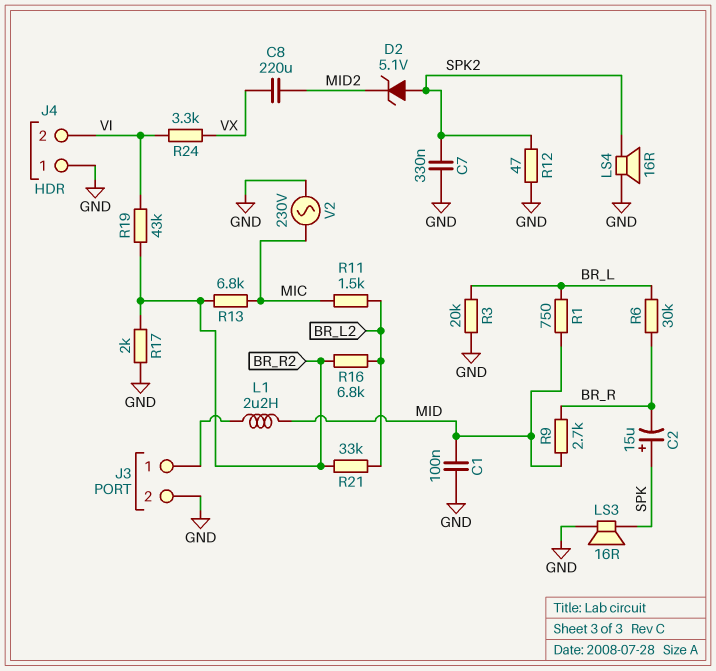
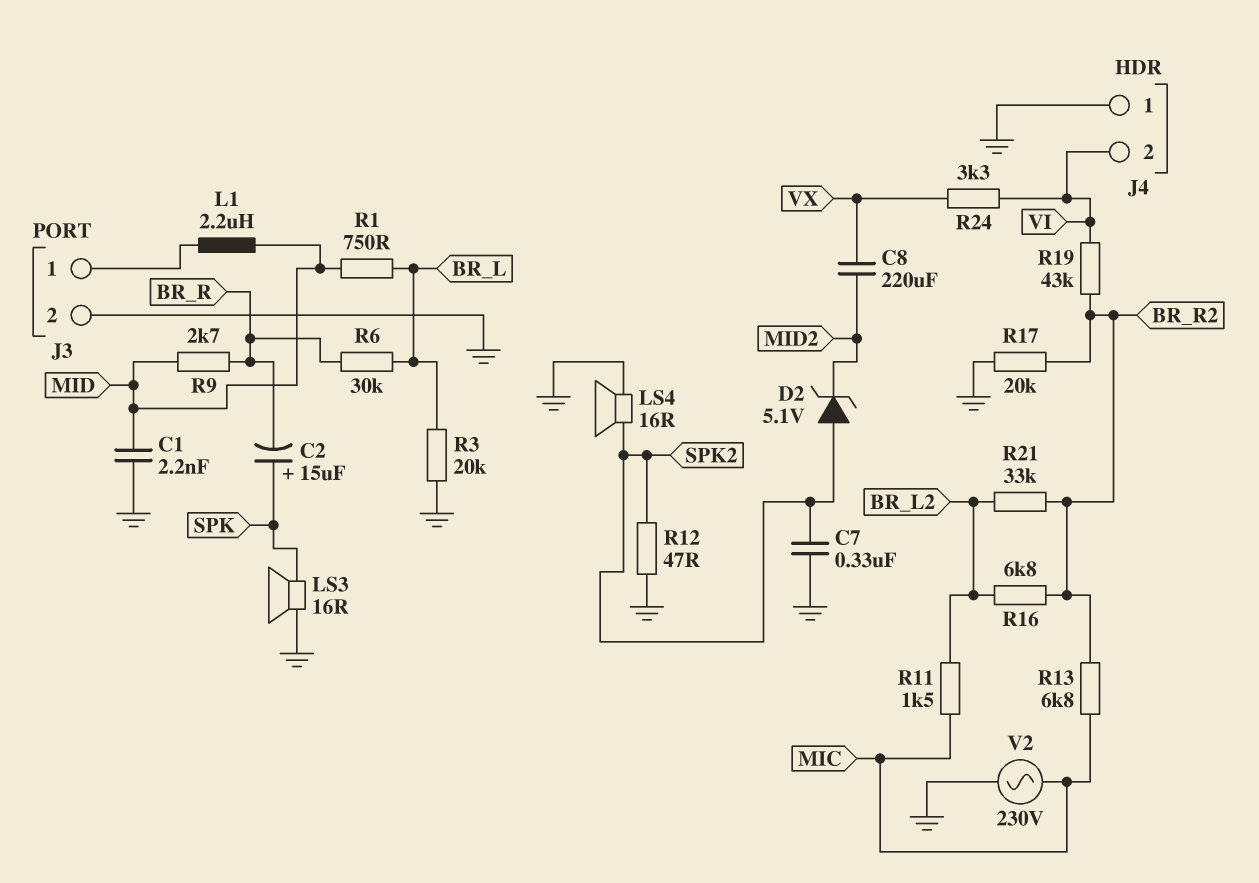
C1: 100nF (GND, MID) -> 2.2nF (GND, MID)
R17: 2k (BR_R2, GND) -> 20k (BR_R2, GND)

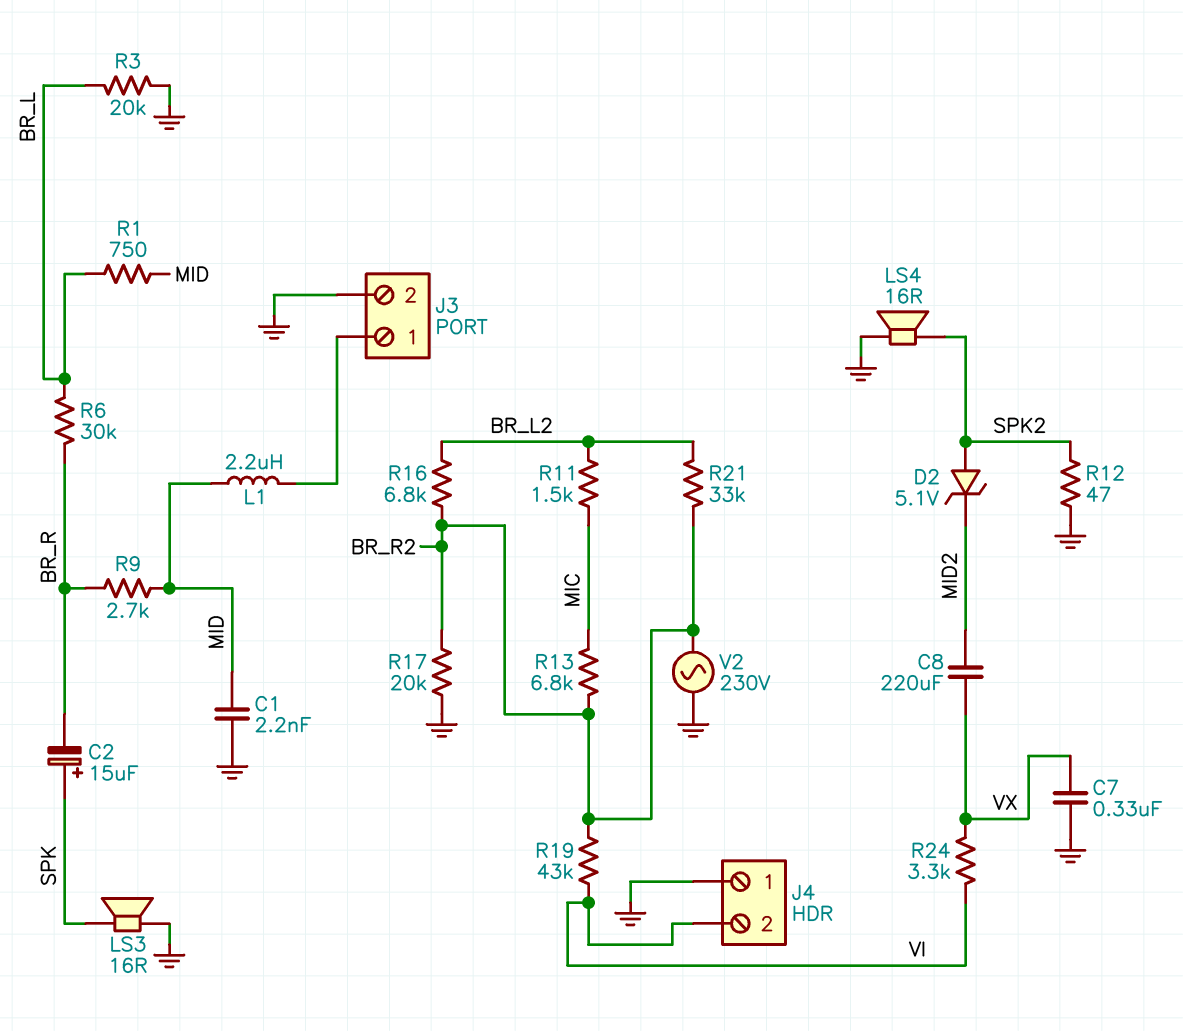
C7: 330nF (GND, SPK2) -> 330nF (GND, VX)
V2: AC 230V (GND, MIC) -> AC 230V (BR_R2, GND)

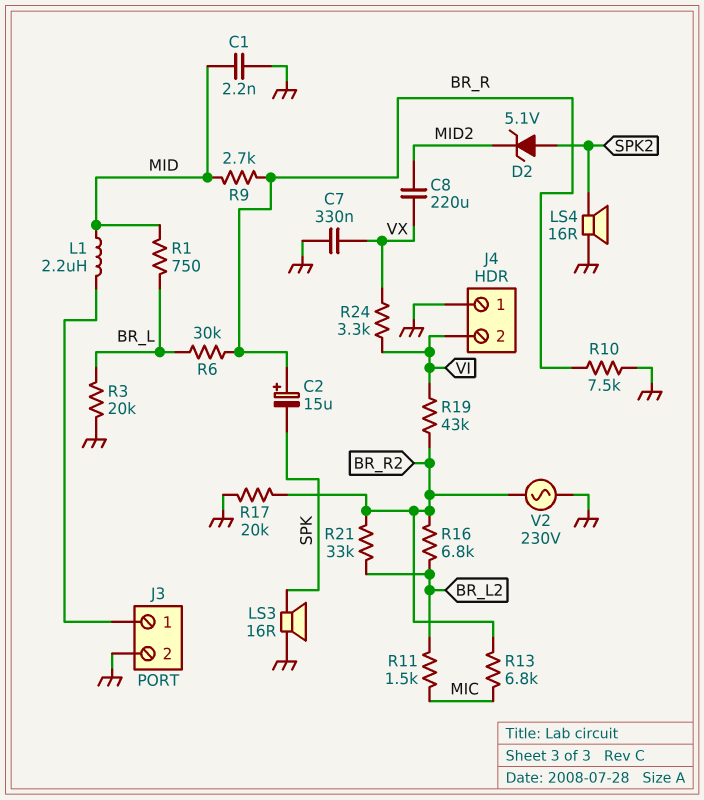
C2: 15uF (plus SPK, minus BR_R) -> 15uF (plus BR_R, minus SPK)
R10: none -> 7.5k (BR_R, GND)
R12: 47 (GND, SPK2) -> none

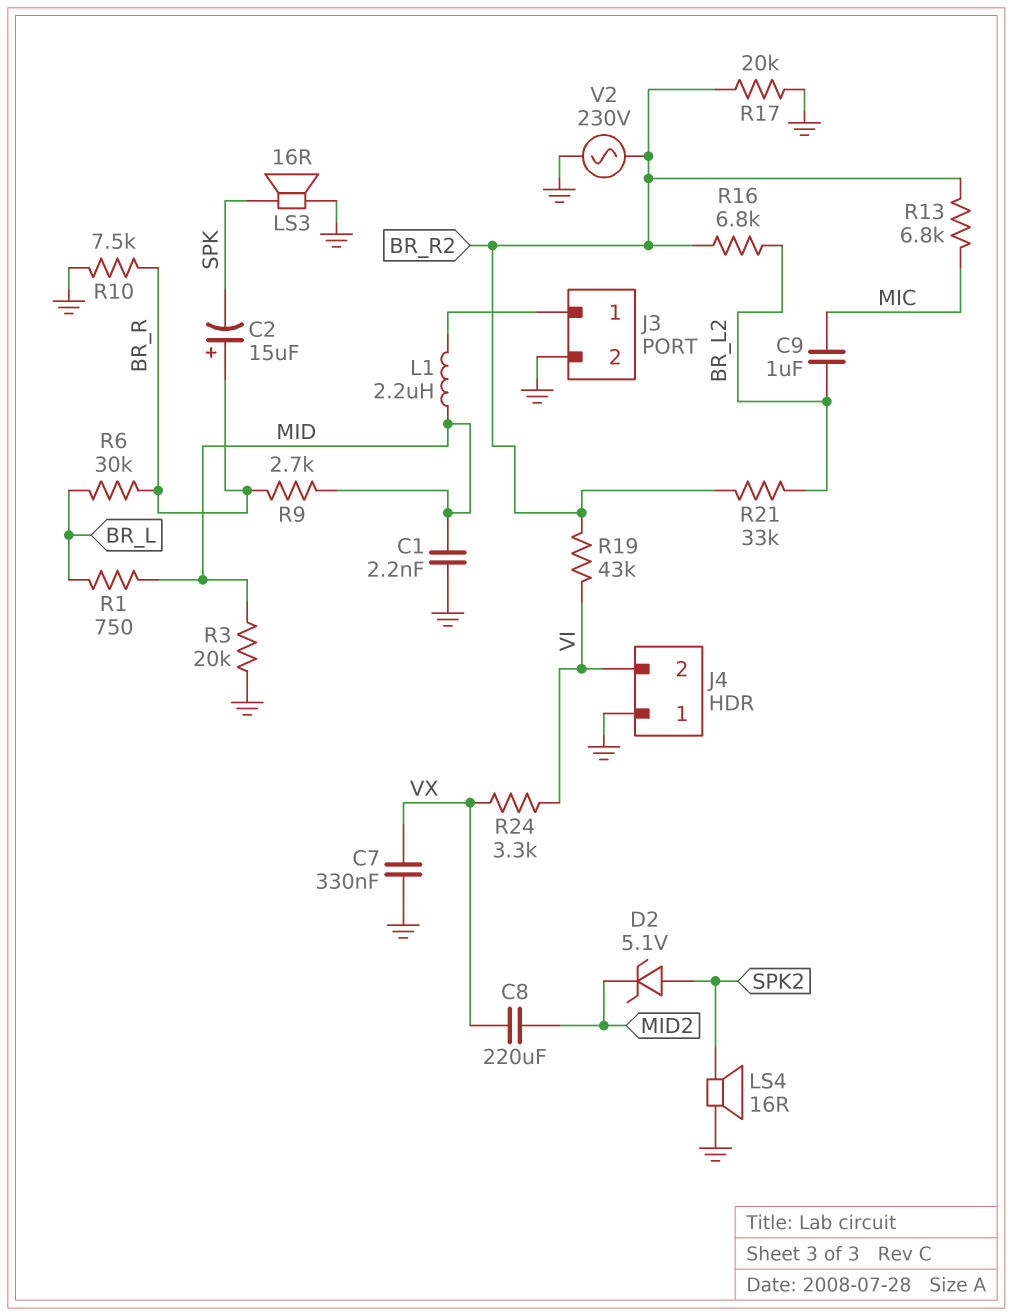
C9: none -> 1uF (BR_L2, MIC)
R3: 20k (BR_L, GND) -> 20k (GND, MID)
R11: 1.5k (BR_L2, MIC) -> none

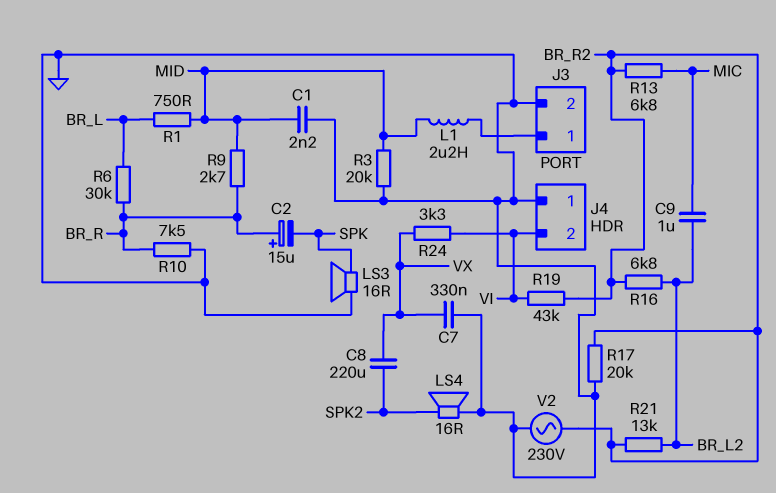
C8: 220uF (MID2, VX) -> 220uF (SPK2, VX)
D2: zener 5.1V (A SPK2, K MID2) -> none
R21: 33k (BR_L2, BR_R2) -> 13k (BR_L2, BR_R2)

